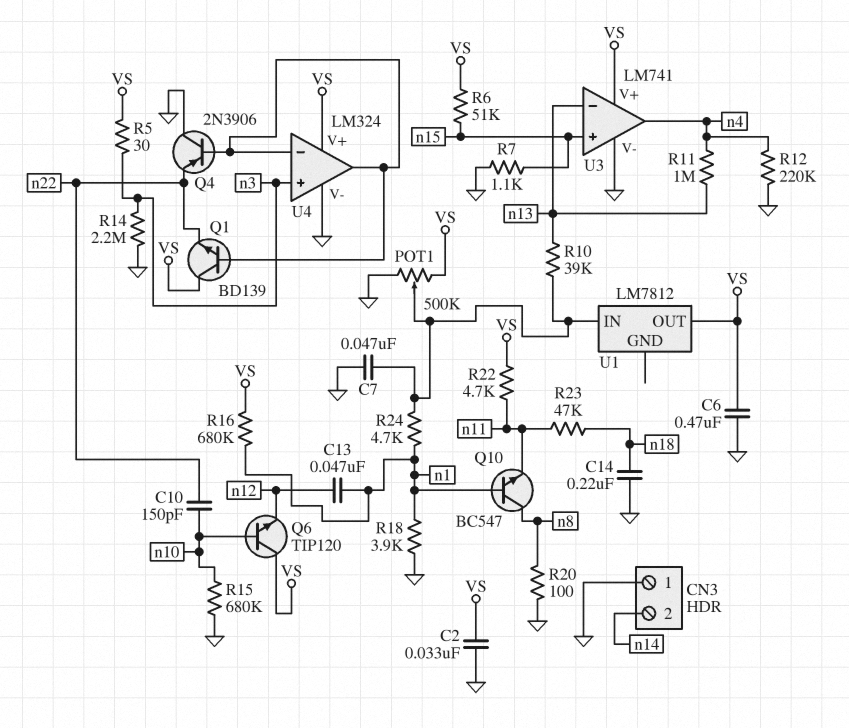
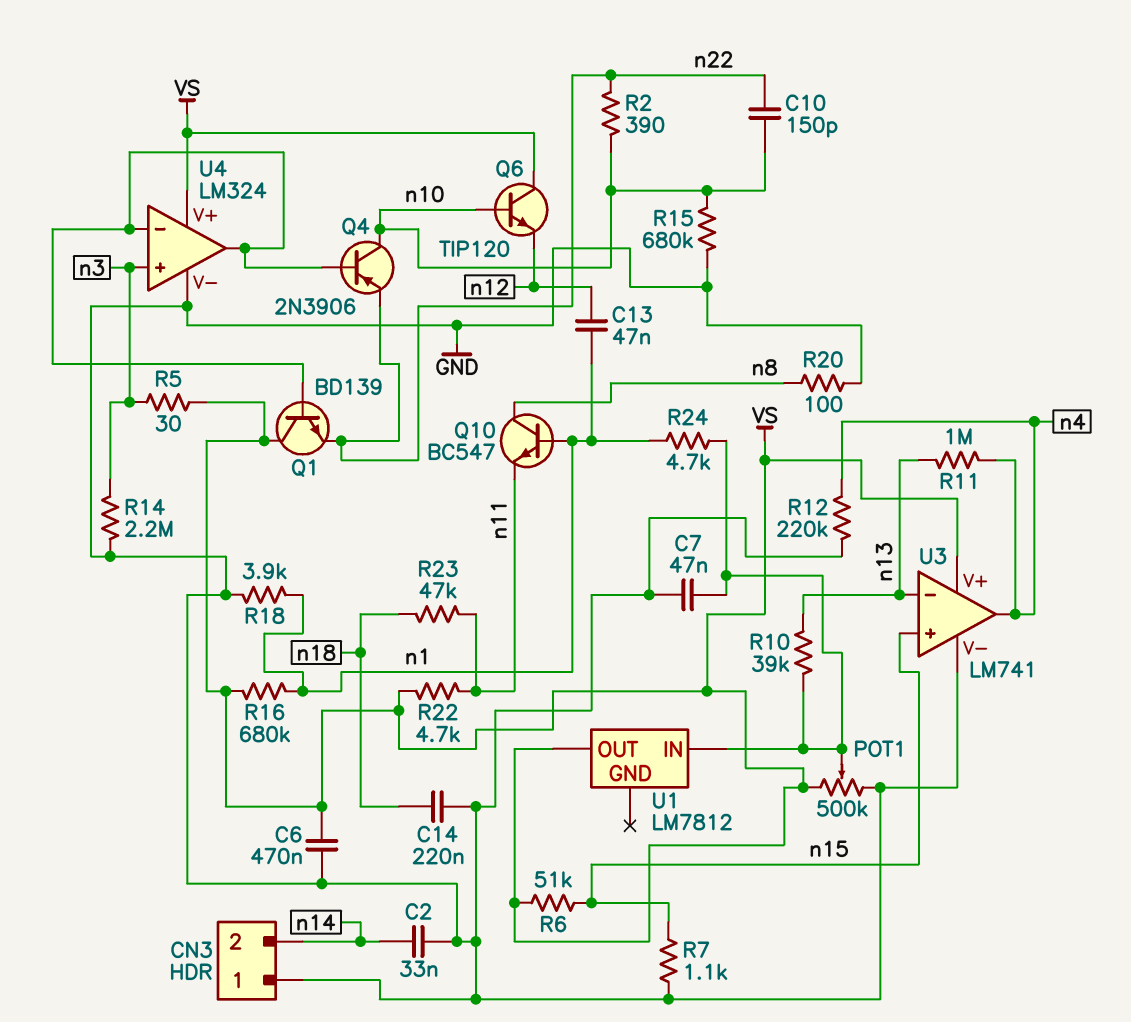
C2: 33nF (GND, VS) -> 33nF (GND, n14)
Q4: PNP 2N3906 (B U4/in-, C GND, E n22) -> PNP 2N3906 (B U4/in-, C n10, E n22)
R2: none -> 390 (n10, n22)

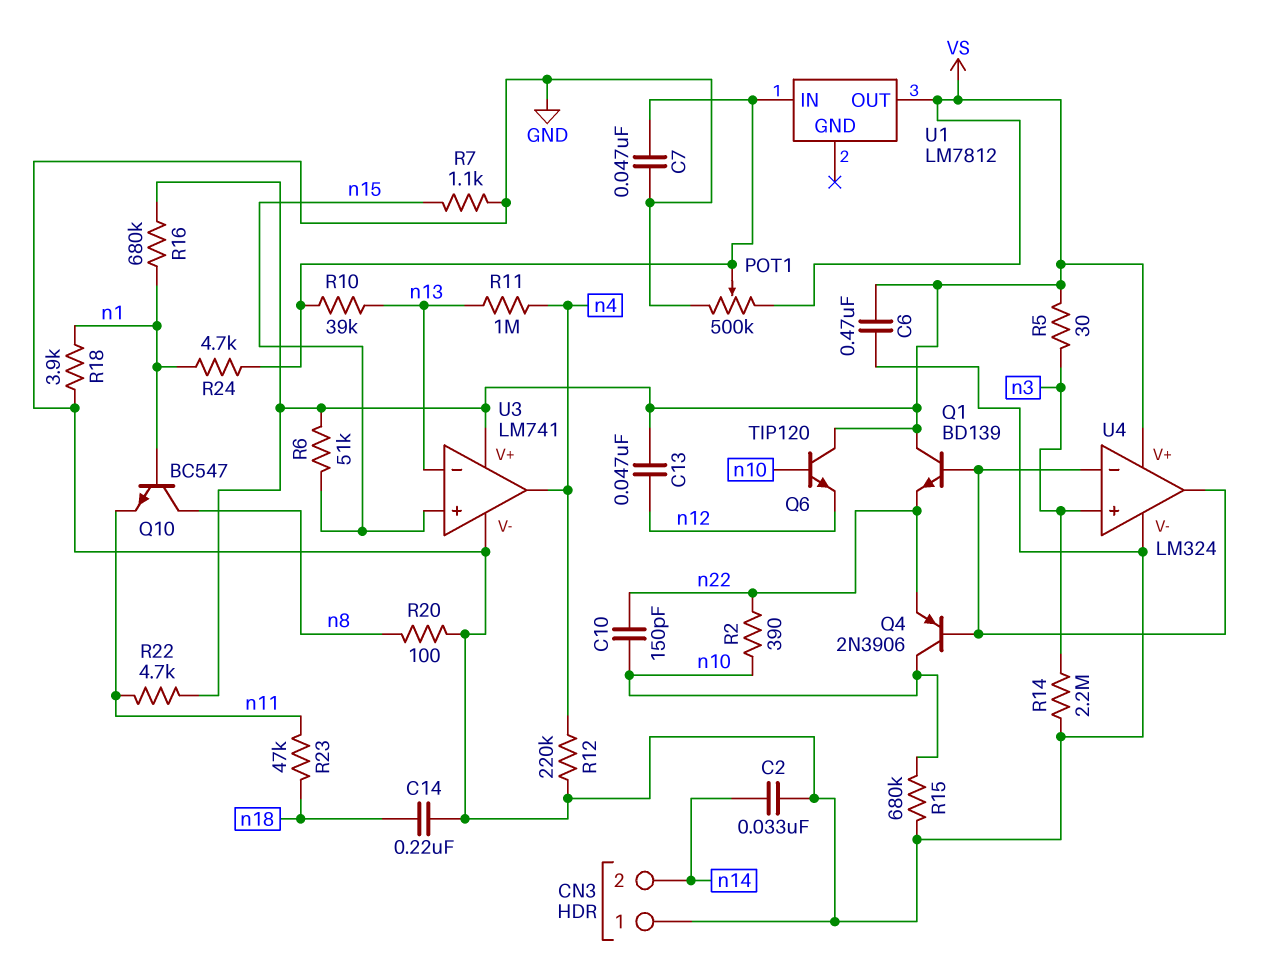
C13: 47nF (n1, n12) -> 47nF (VS, n12)

